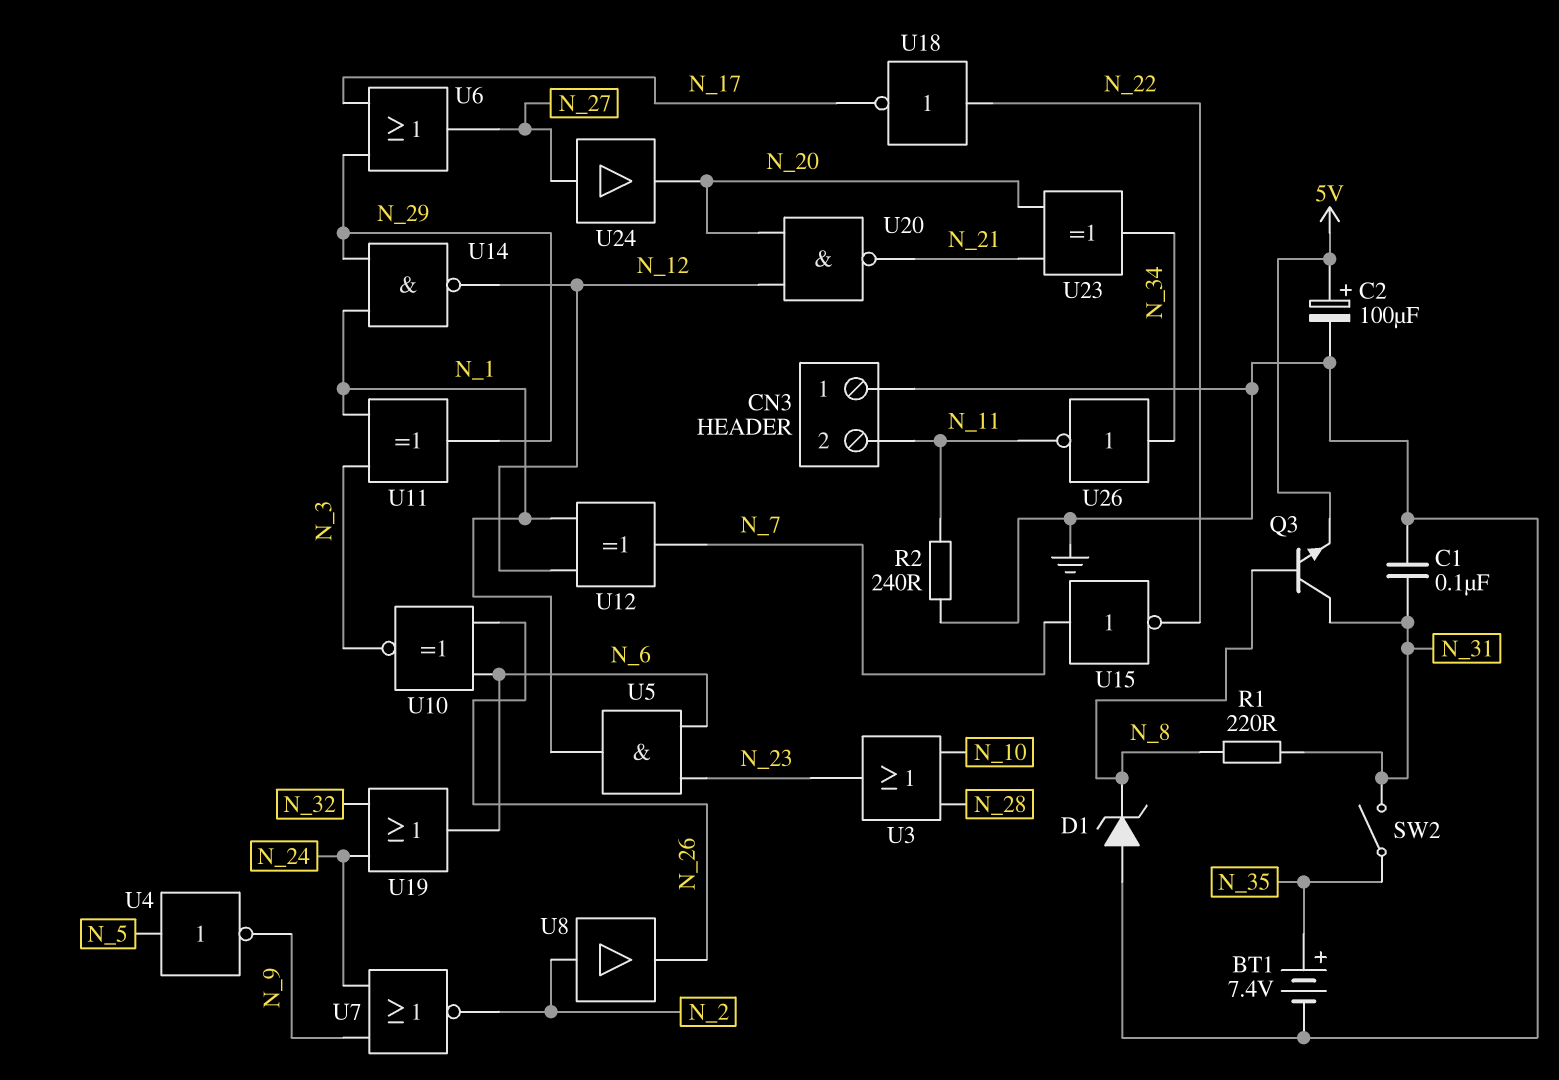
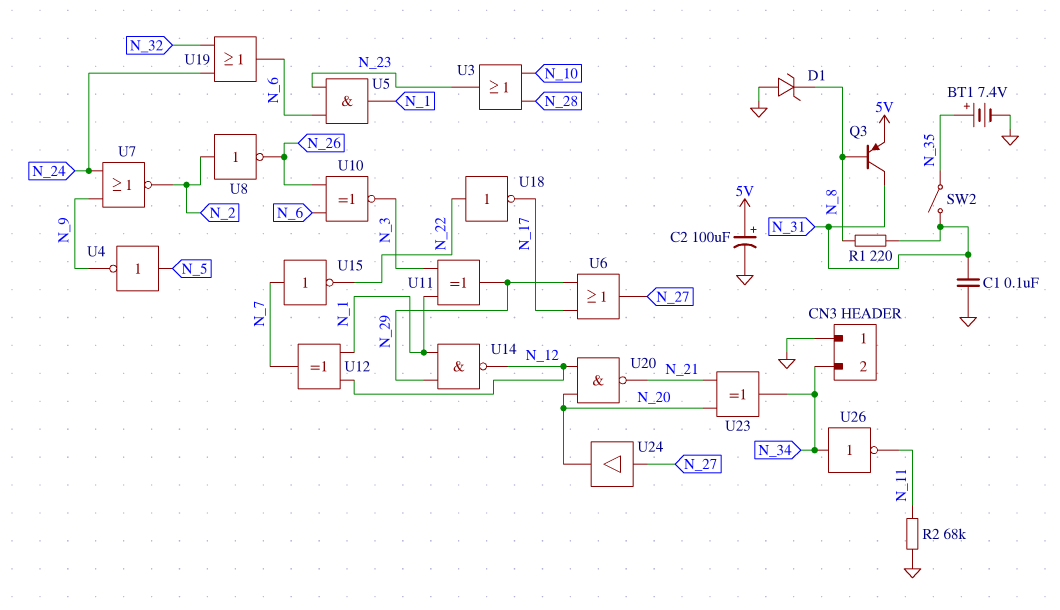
CN3 pin 2: N_11 -> N_34
Q3: NPN (B N_8, C N_31, E 5V) -> PNP (B N_8, C N_31, E 5V)
R2: 240 (GND, N_11) -> 68k (GND, N_11)
U8: buffer (in N_2, out N_26) -> NOT (in N_2, out N_26)

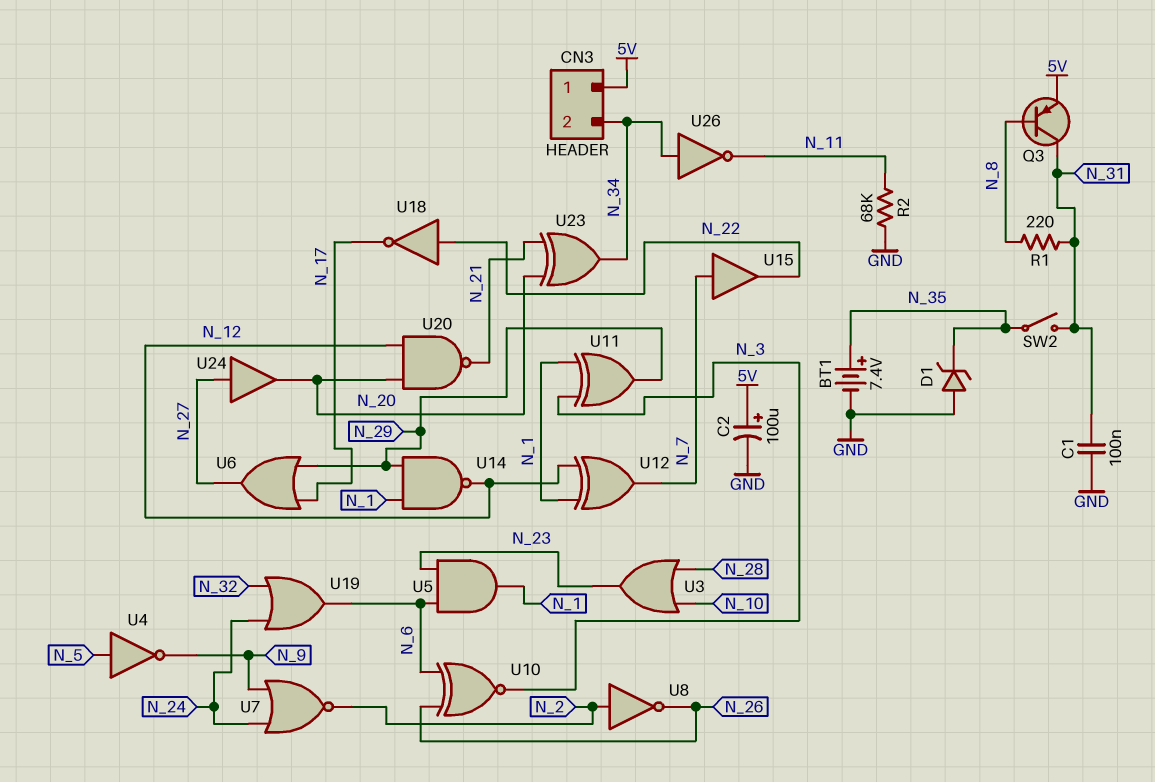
CN3 pin 1: GND -> 5V
D1: zener (A GND, K N_8) -> zener (A GND, K N_35)
U15: NOT (in N_7, out N_22) -> buffer (in N_7, out N_22)

